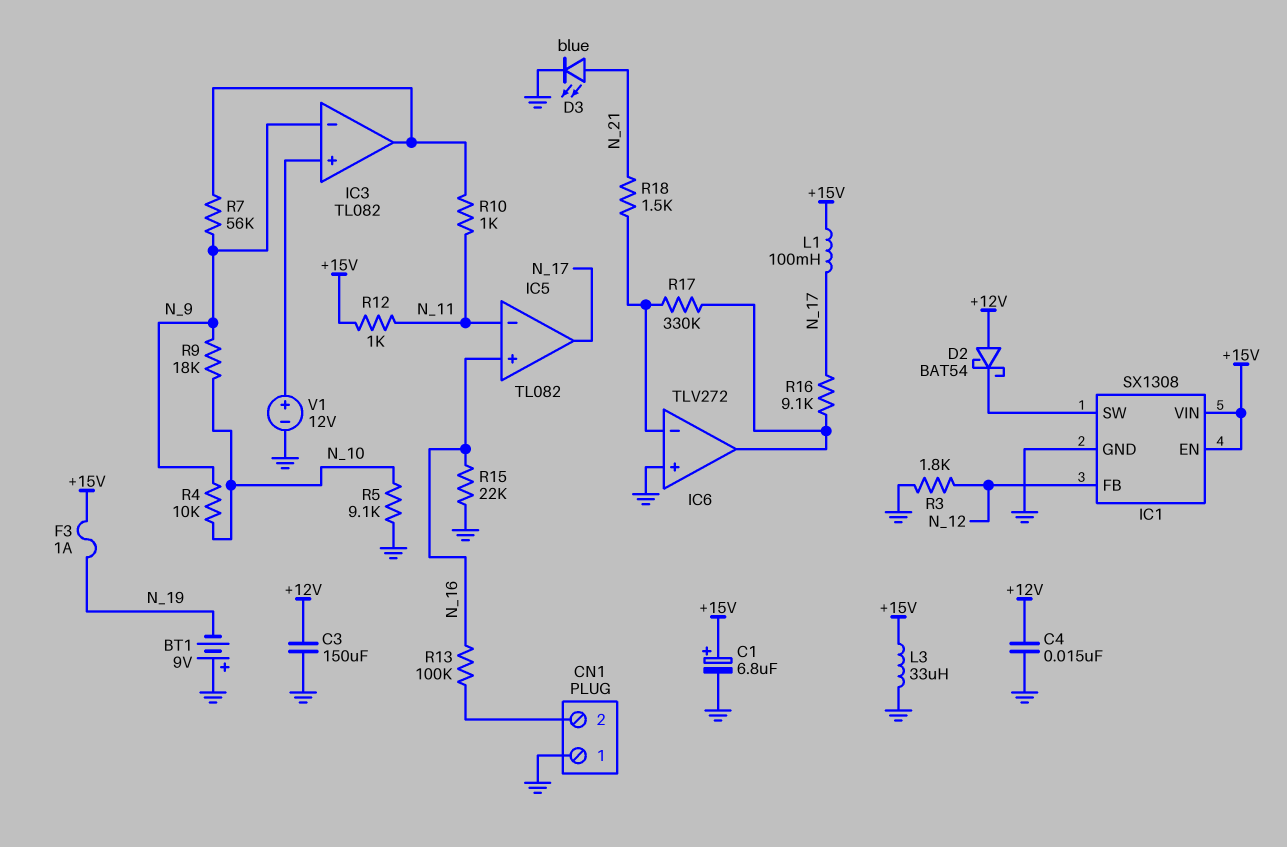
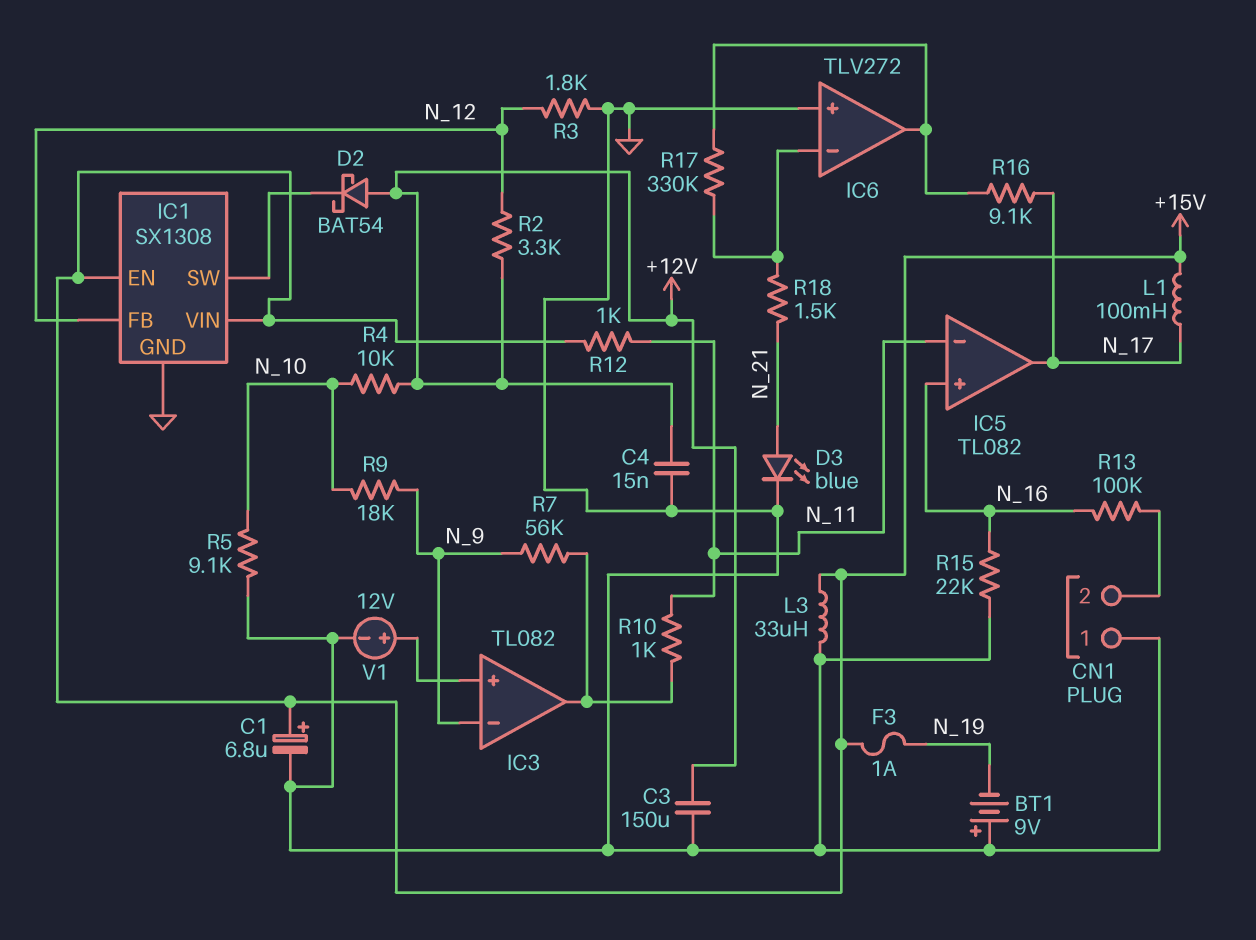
R2: none -> 3.3k (+12V, N_12)
R4: 10k (N_9, N_10) -> 10k (+12V, N_10)

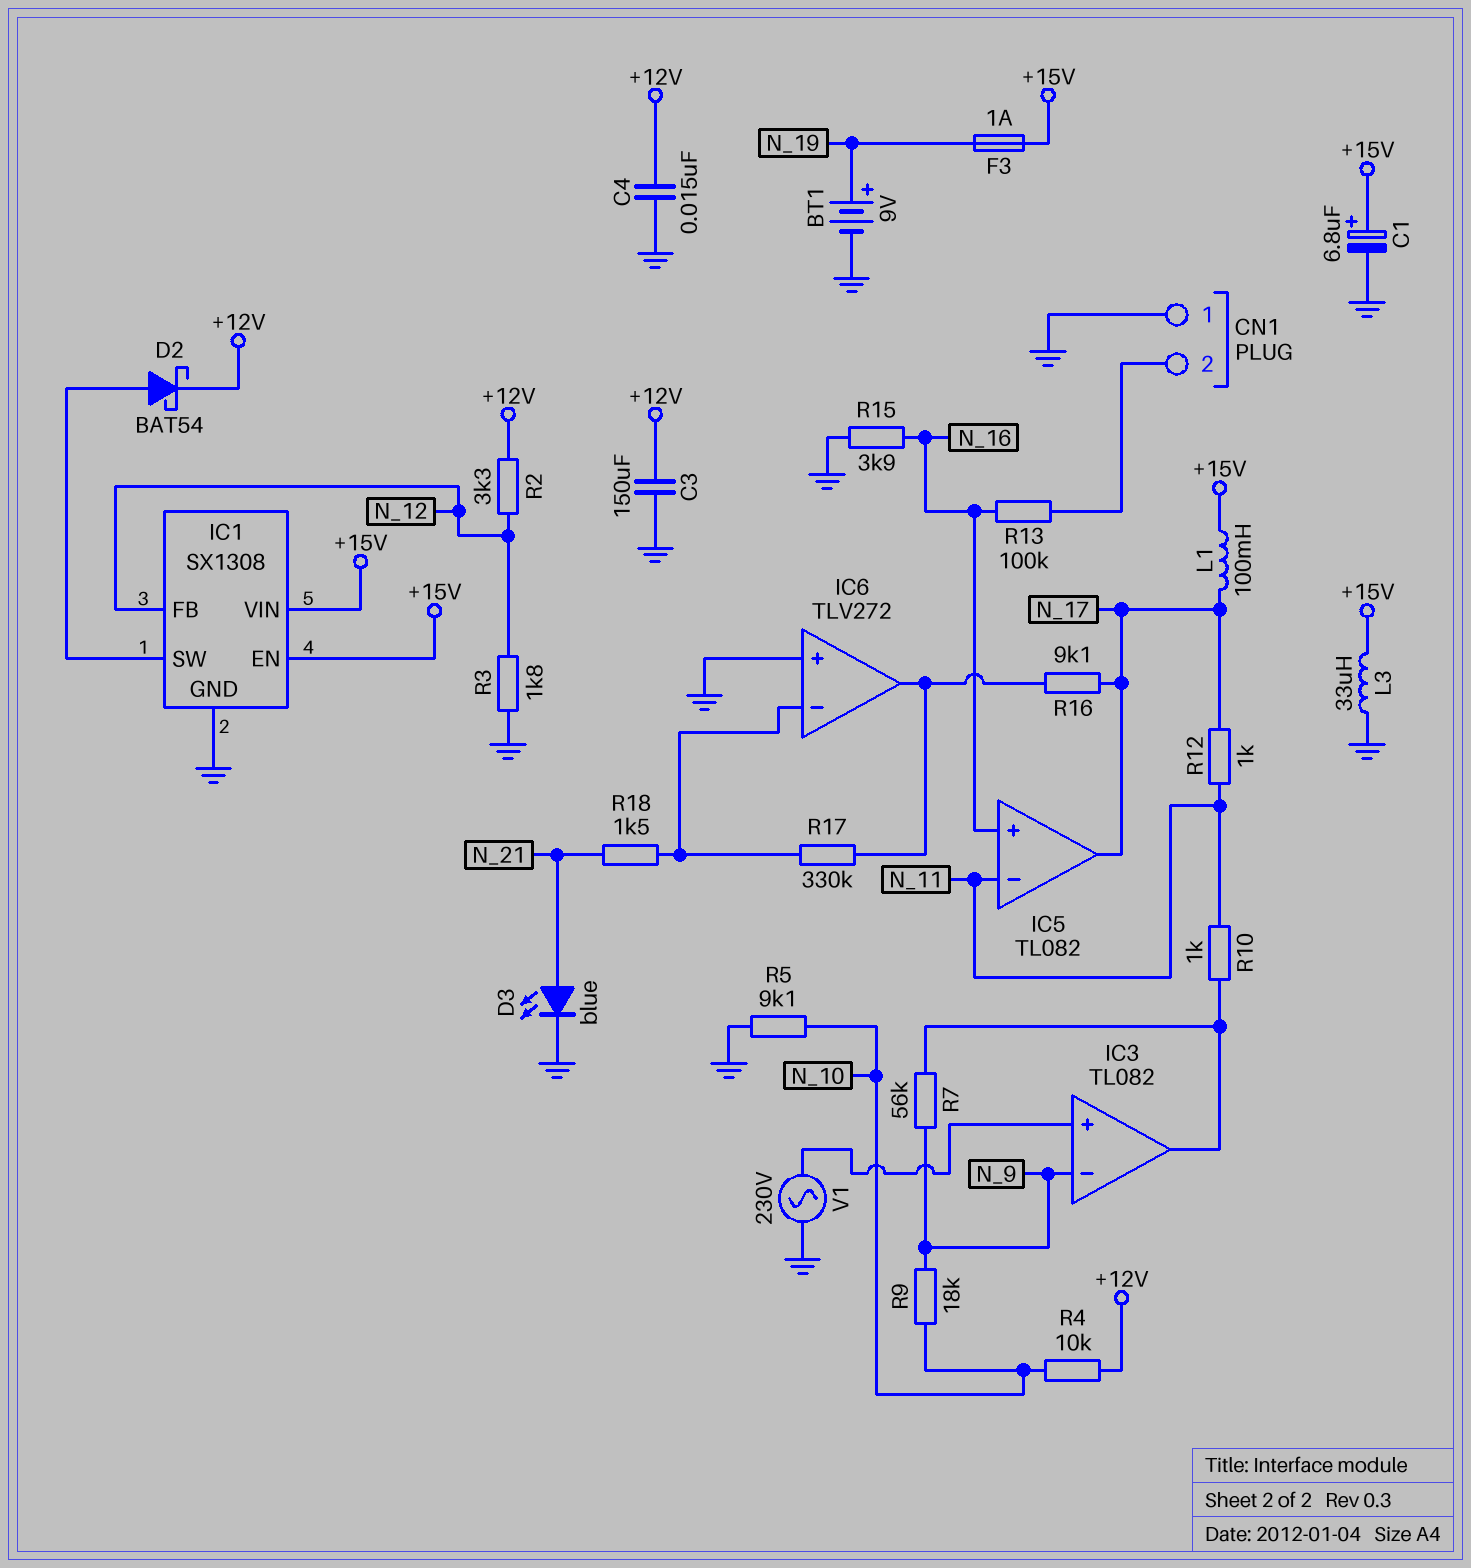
BT1: 9V (plus GND, minus N_19) -> 9V (plus N_19, minus GND)
D2: schottky BAT54 (A +12V, K IC1/SW) -> schottky BAT54 (A IC1/SW, K +12V)
R12: 1k (+15V, N_11) -> 1k (N_11, N_17)
R15: 22k (GND, N_16) -> 3.9k (GND, N_16)
V1: 12V (plus IC3/in+, minus GND) -> AC 230V (GND, IC3/in+)

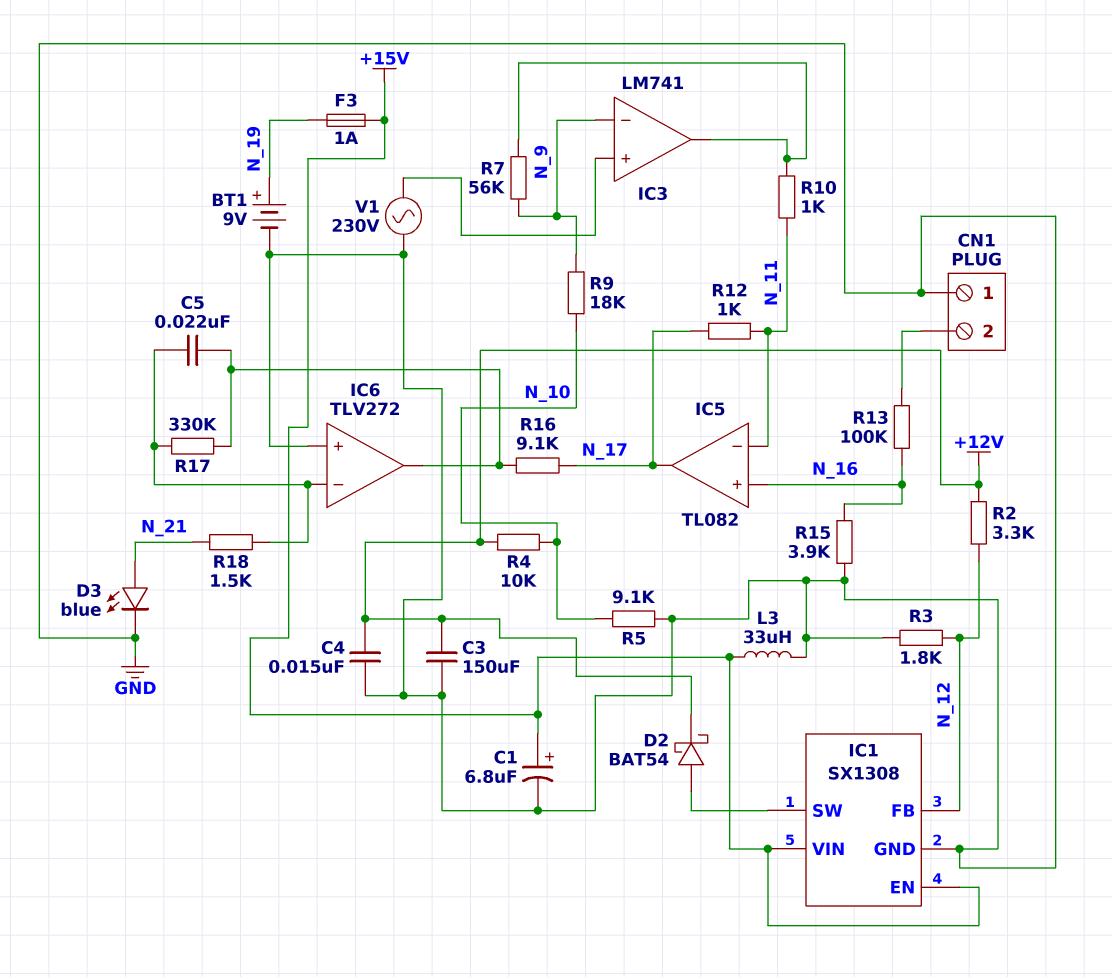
C5: none -> 22nF (IC6/in-, IC6/out)
IC3: TL082 -> LM741
L1: 100mH (+15V, N_17) -> none

